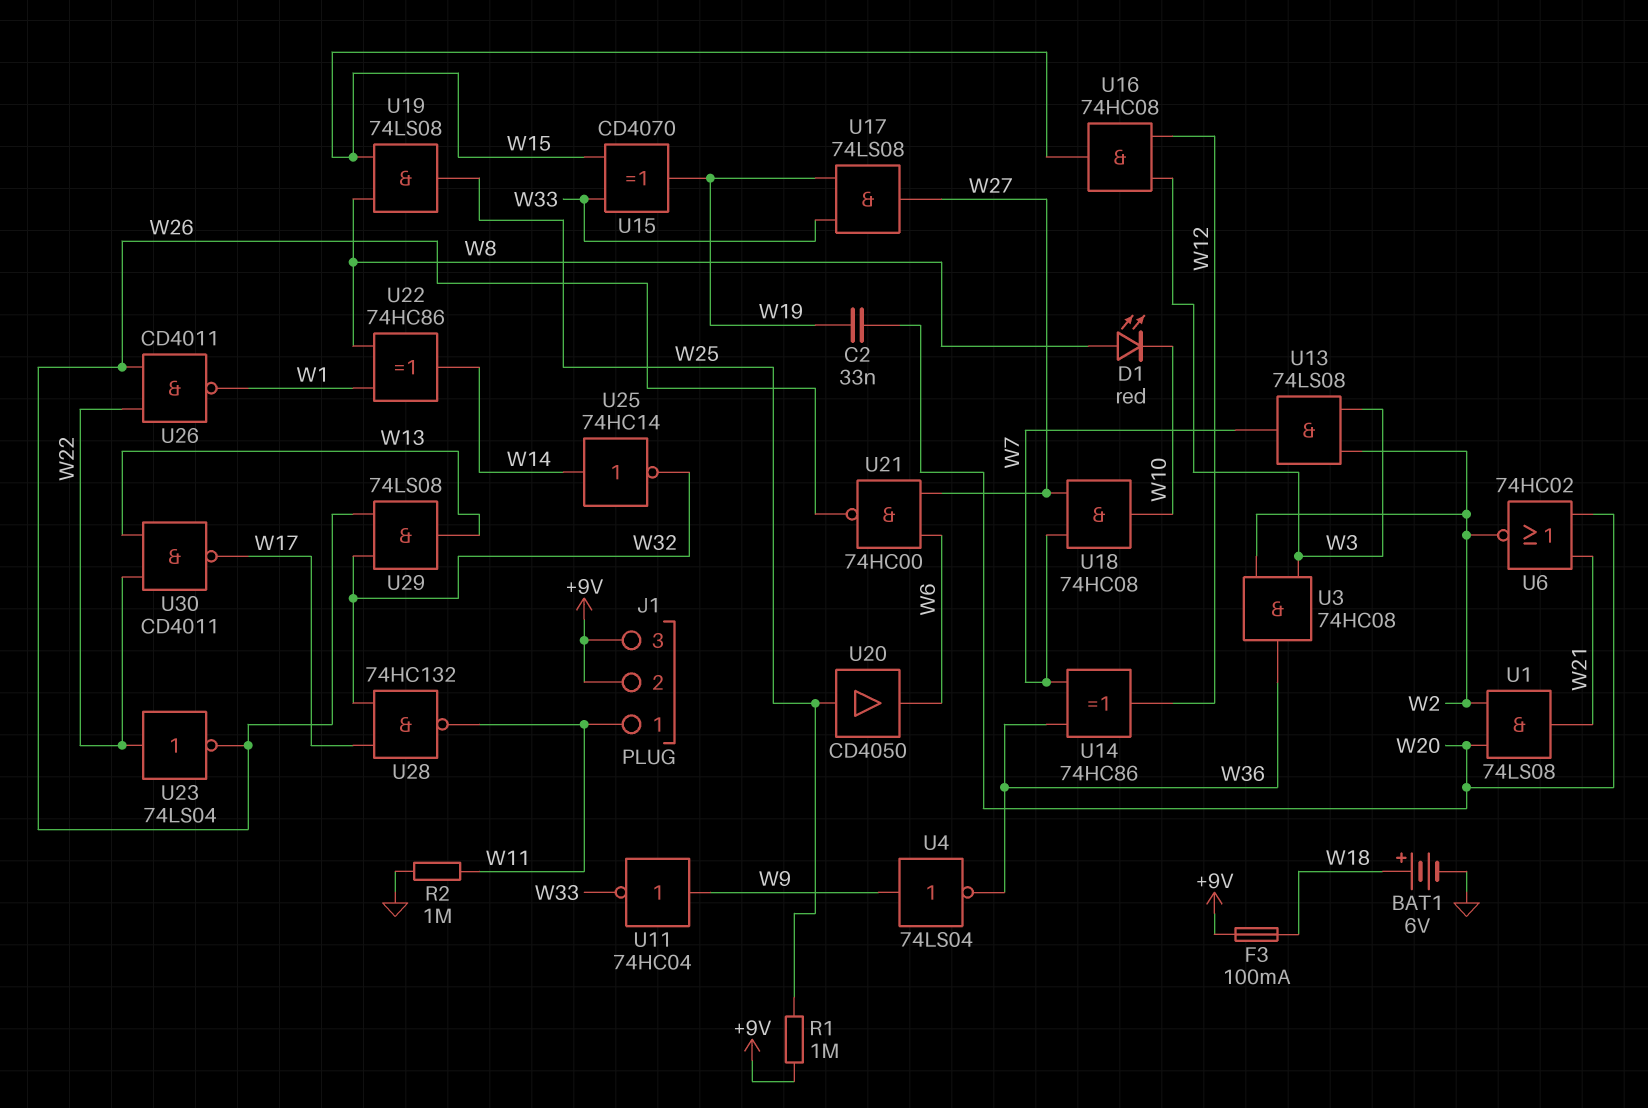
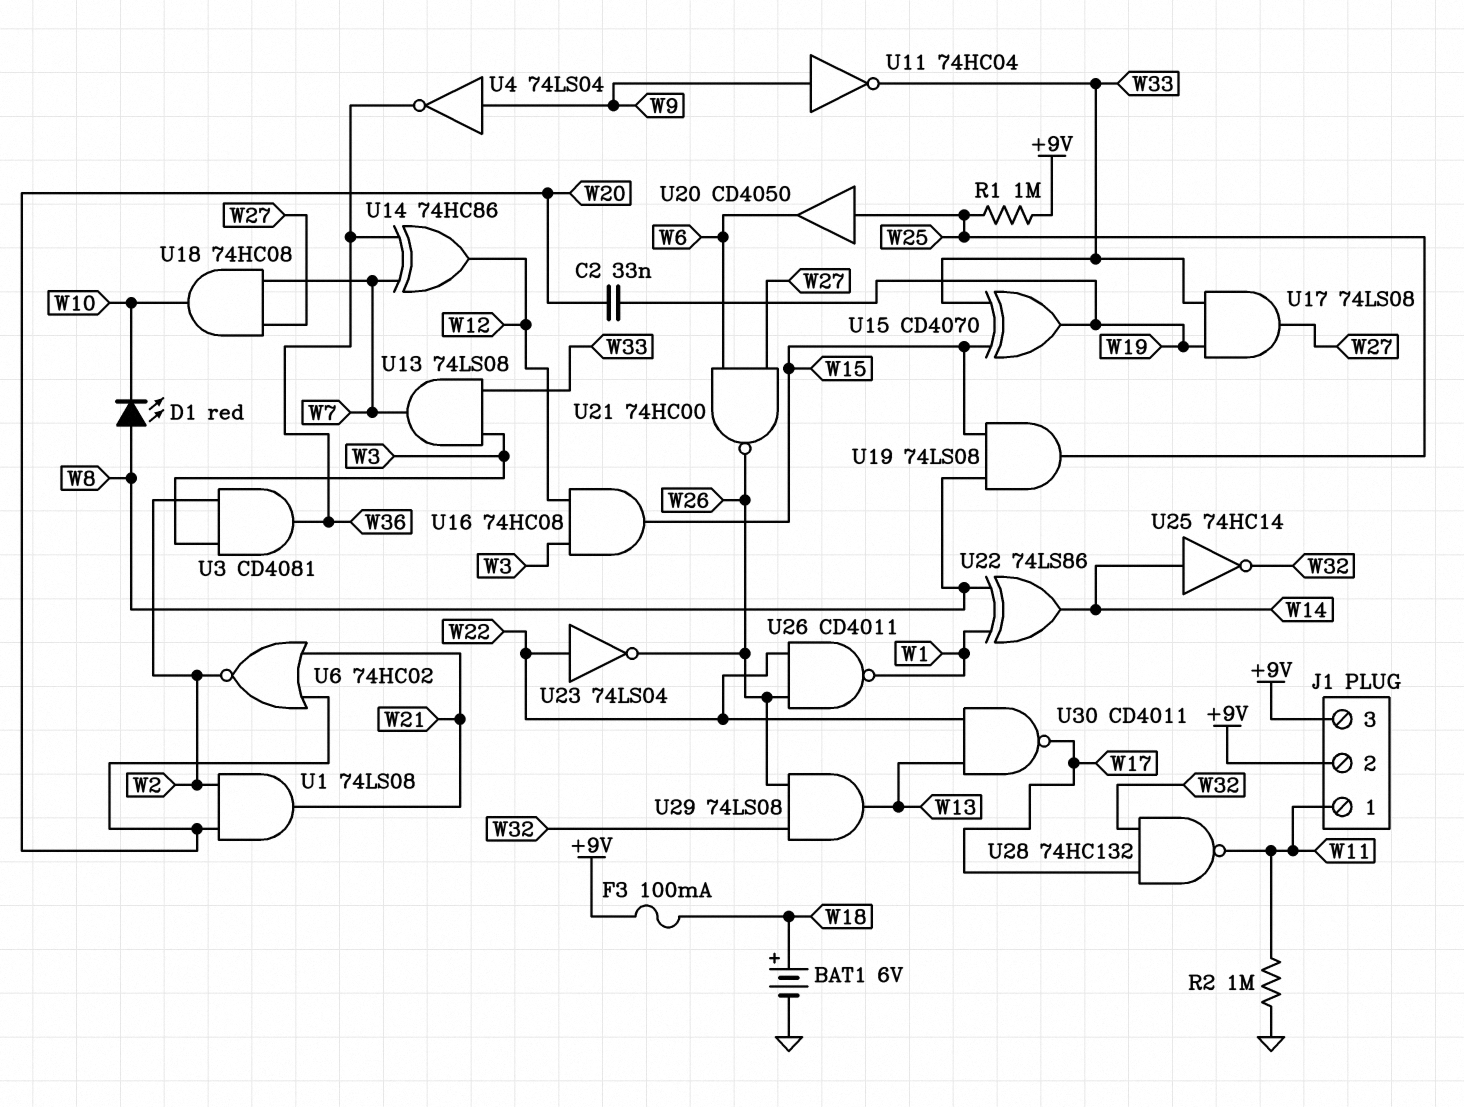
U3: AND 74HC08 (in W2, in W3, out W36) -> AND CD4081 (in W2, in W3, out W36)
U13: AND 74LS08 (in W2, in W3, out W7) -> AND 74LS08 (in W3, in W33, out W7)
U22: XOR 74HC86 (in W1, in W8, out W14) -> XOR 74LS86 (in W1, in W8, out W14)

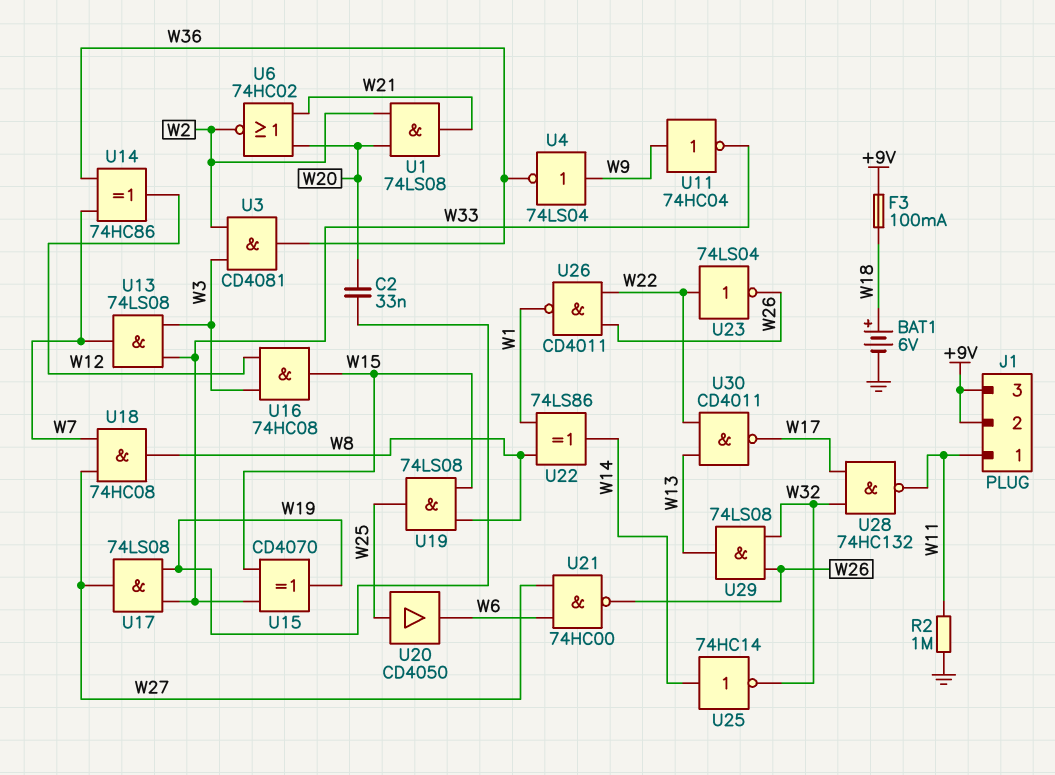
D1: LED red (A W8, K W10) -> none
R1: 1M (+9V, W25) -> none
U18: AND 74HC08 (in W7, in W27, out W10) -> AND 74HC08 (in W7, in W27, out W8)

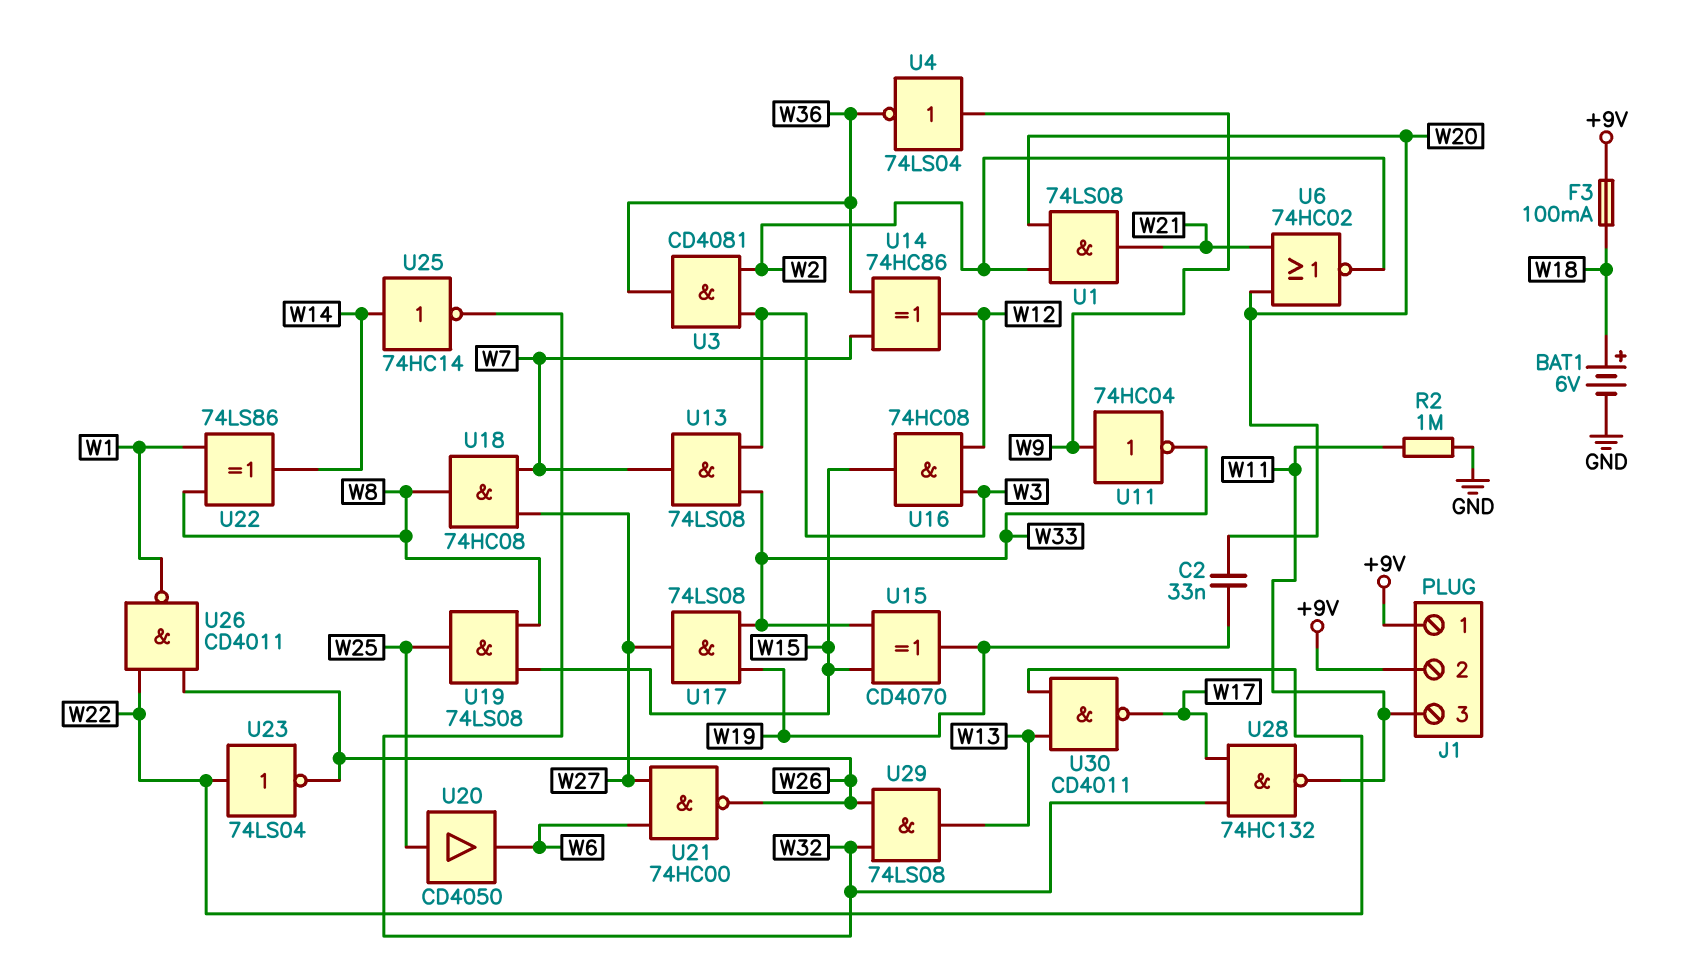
J1 pin 1: W11 -> +9V
J1 pin 3: +9V -> W11

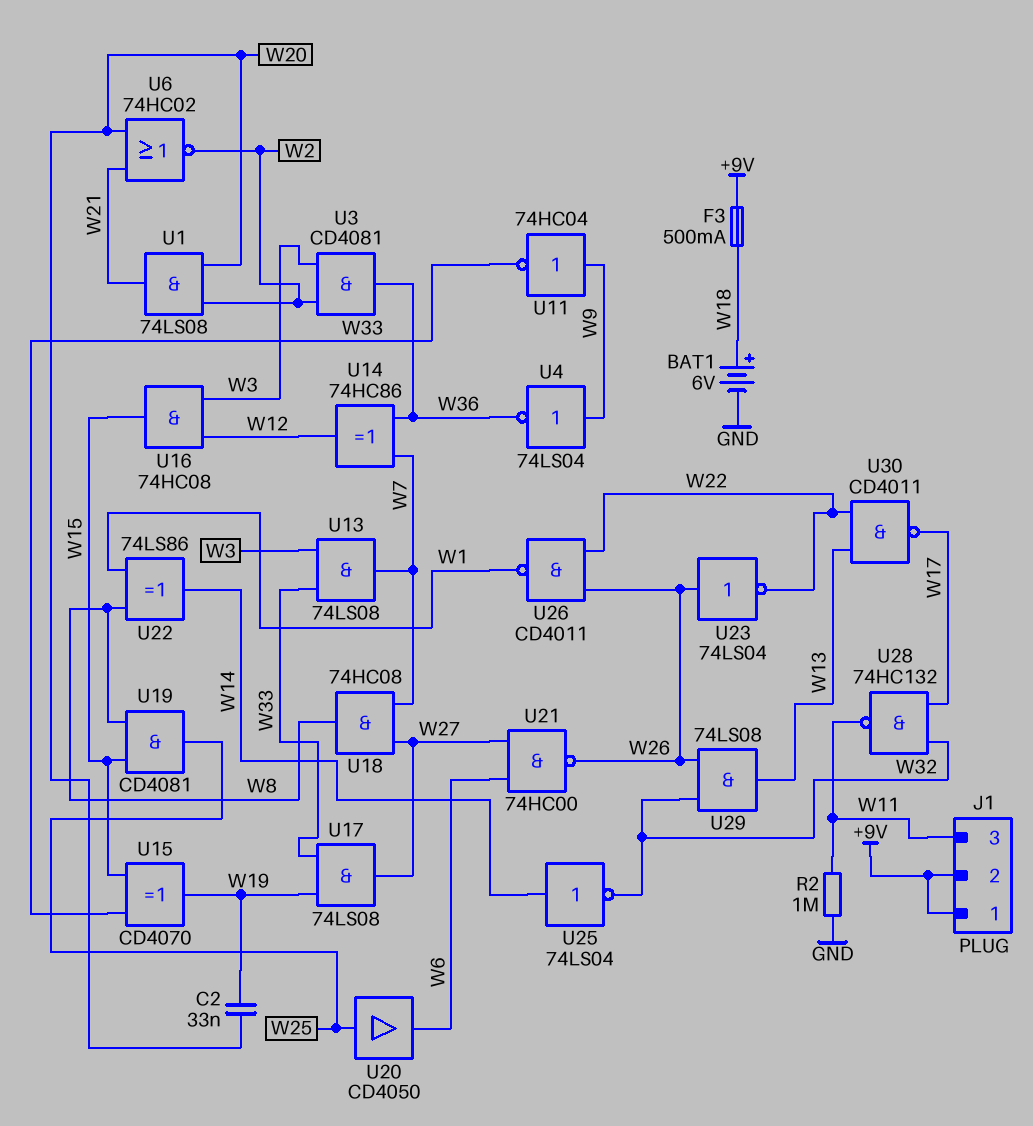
F3: 100mA (+9V, W18) -> 500mA (+9V, W18)
U19: AND 74LS08 (in W8, in W15, out W25) -> AND CD4081 (in W8, in W15, out W25)
U23: NOT 74LS04 (in W22, out W26) -> NOT 74LS04 (in W26, out W22)
U25: NOT 74HC14 (in W14, out W32) -> NOT 74LS04 (in W14, out W32)

